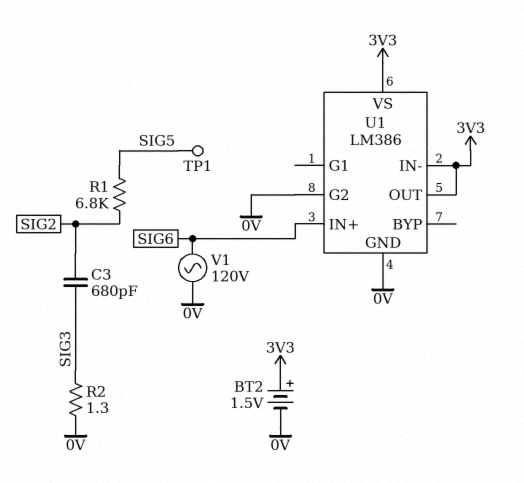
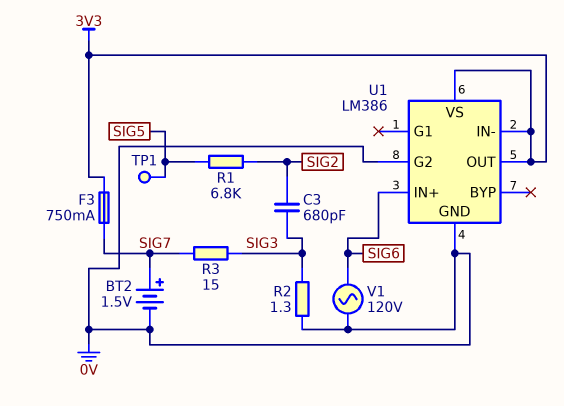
BT2: 1.5V (plus 3V3, minus 0V) -> 1.5V (plus SIG7, minus 0V)
F3: none -> 750mA (3V3, SIG7)
R3: none -> 15 (SIG3, SIG7)

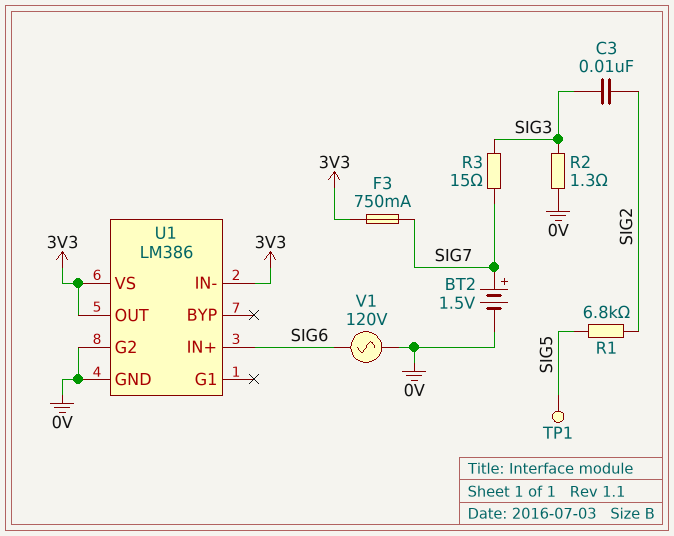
C3: 680pF (SIG2, SIG3) -> 10nF (SIG2, SIG3)

